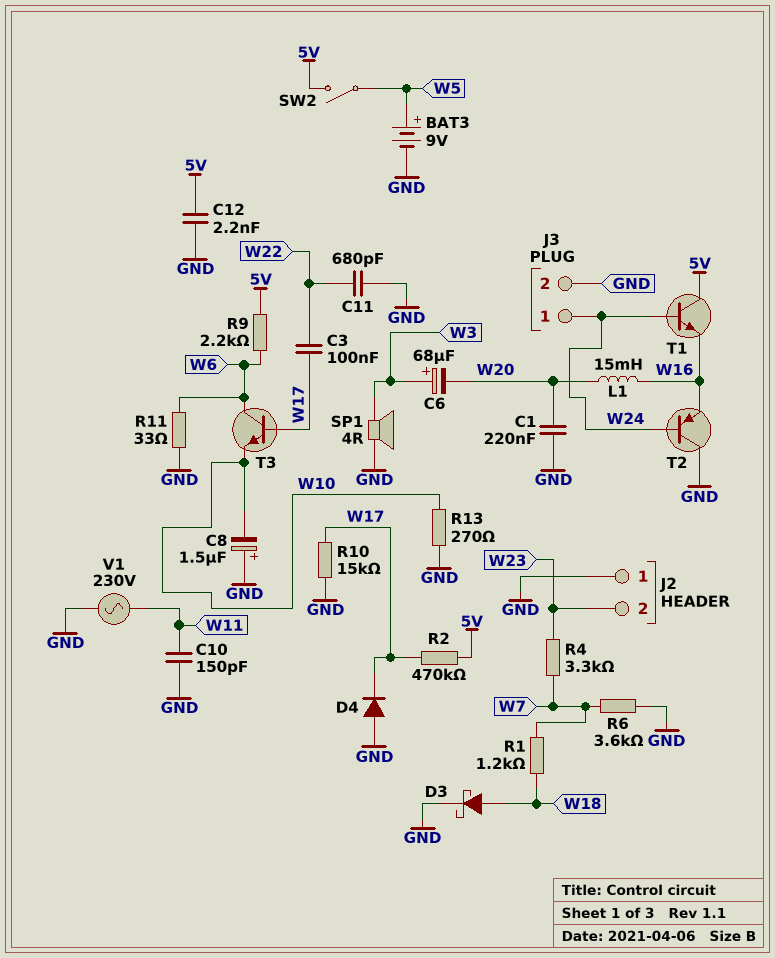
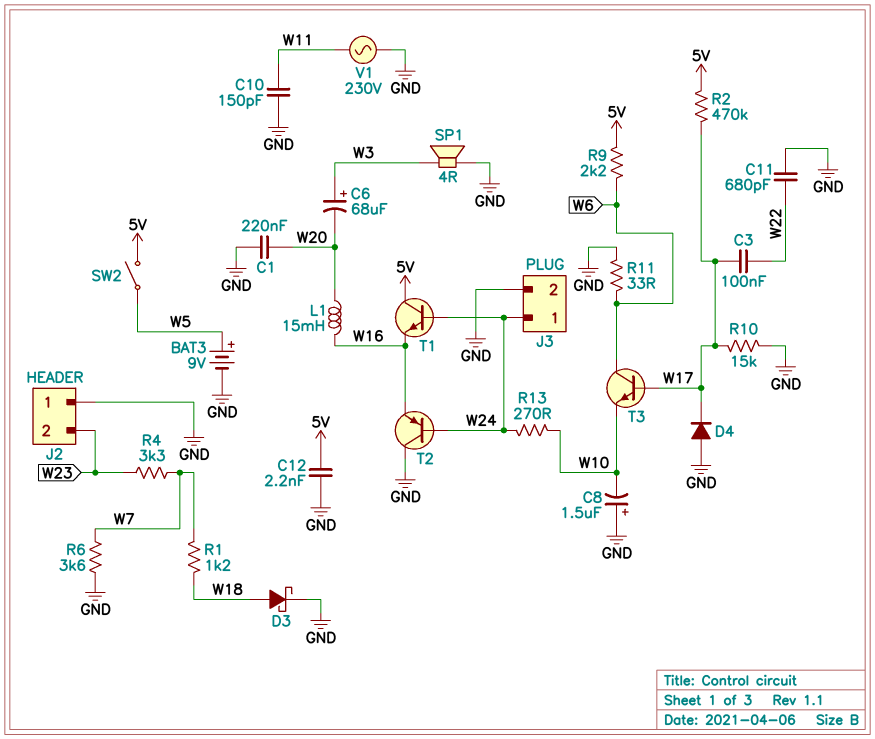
R13: 270 (GND, W10) -> 270 (W10, W24)

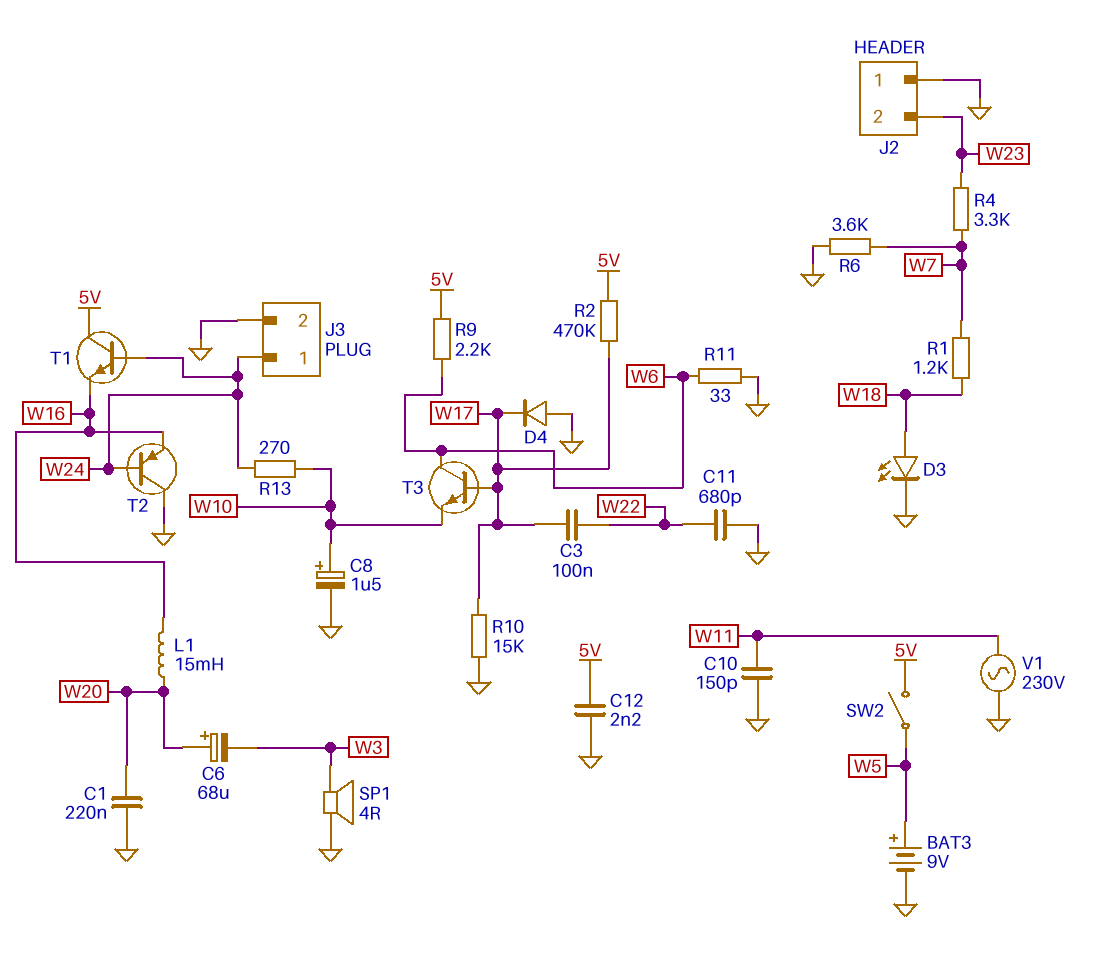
C6: 68uF (plus W3, minus W20) -> 68uF (plus W20, minus W3)
C8: 1.5uF (plus GND, minus W10) -> 1.5uF (plus W10, minus GND)
D3: schottky (A W18, K GND) -> LED (A W18, K GND)

